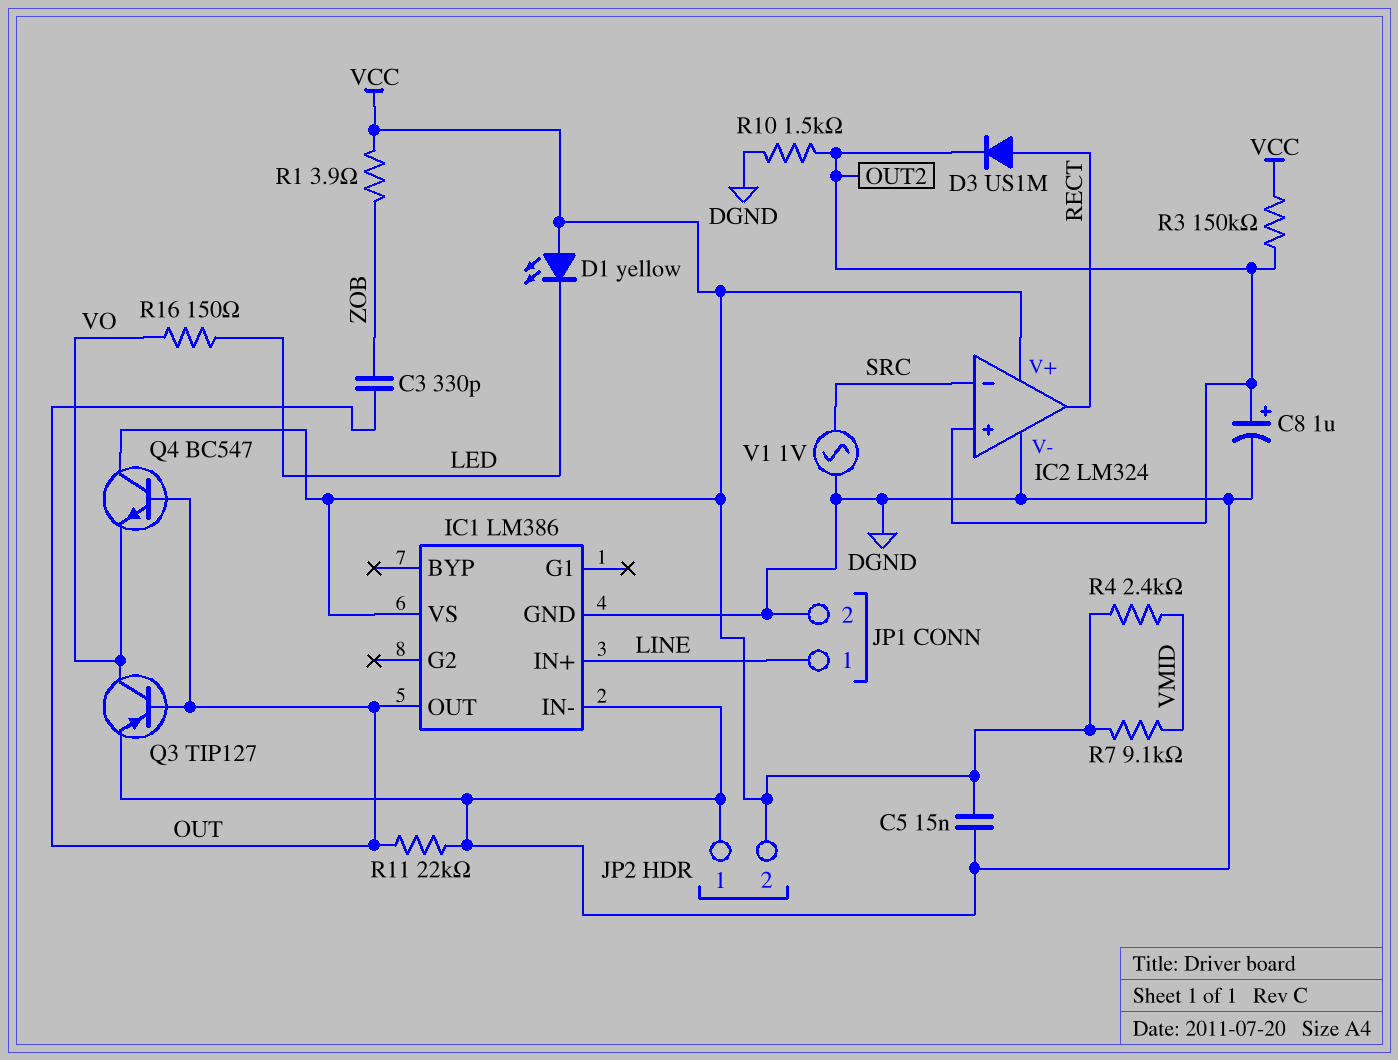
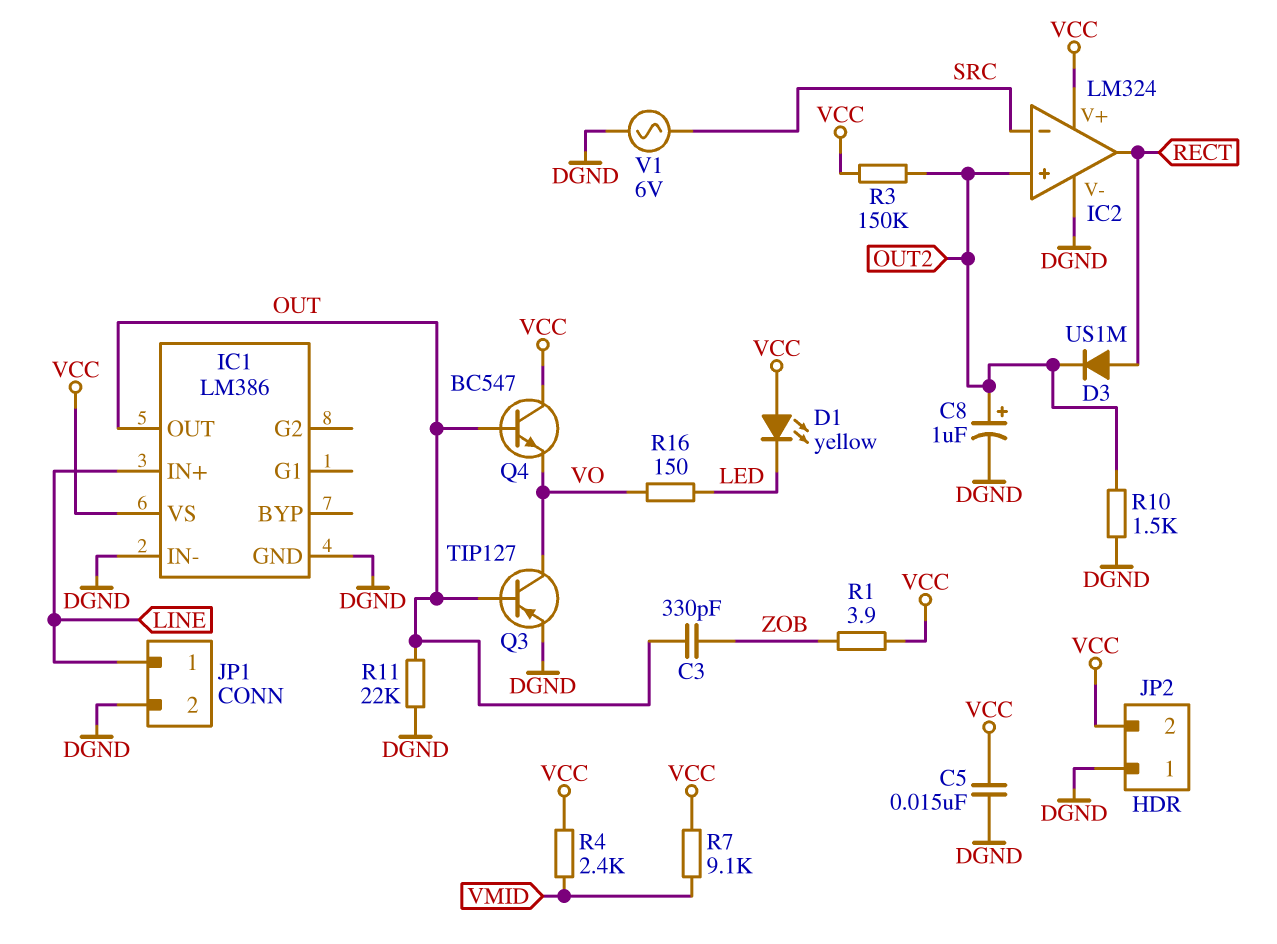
V1: AC 1V (DGND, SRC) -> AC 6V (DGND, SRC)

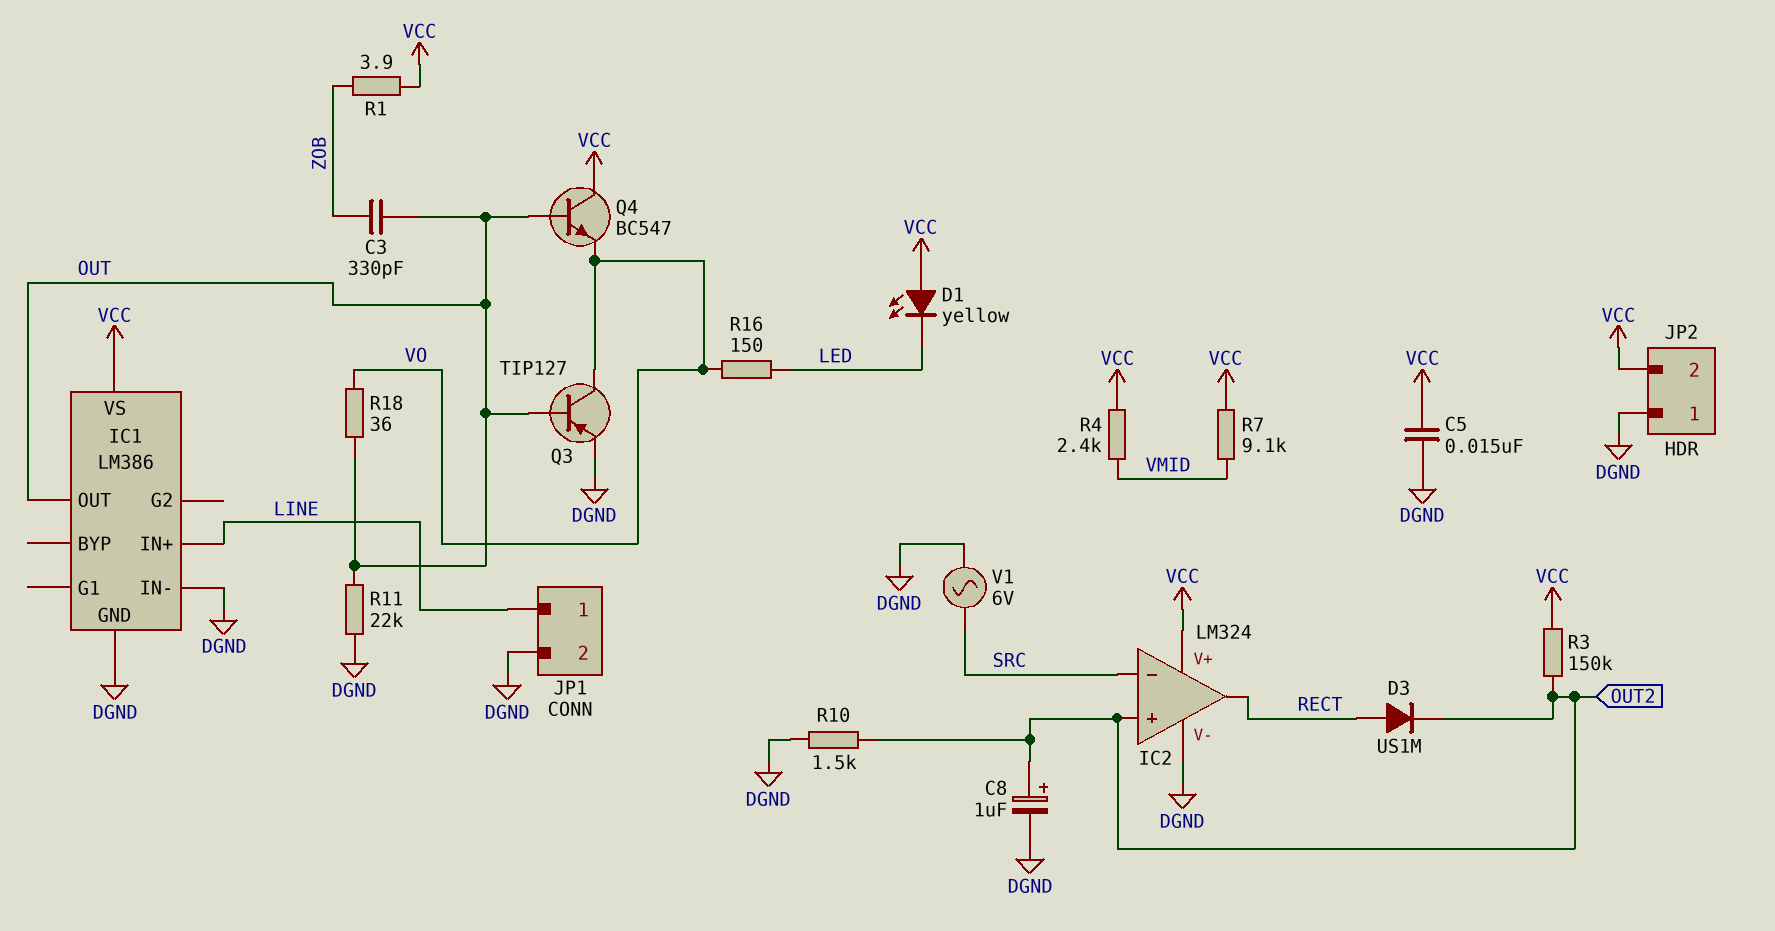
R18: none -> 36 (OUT, VO)

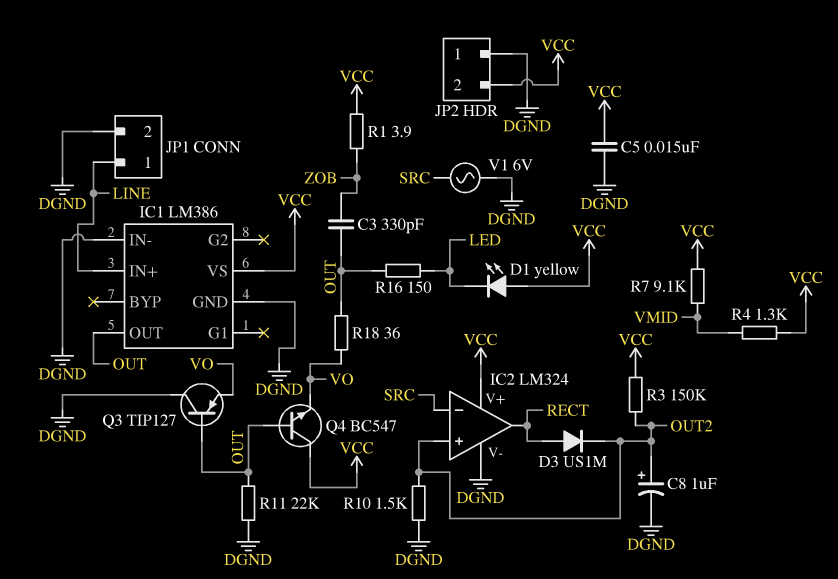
Q3: PNP TIP127 (B OUT, C VO, E DGND) -> PNP TIP127 (B OUT, C DGND, E VO)
R4: 2.4k (VCC, VMID) -> 1.3k (VCC, VMID)
R16: 150 (LED, VO) -> 150 (LED, OUT)

